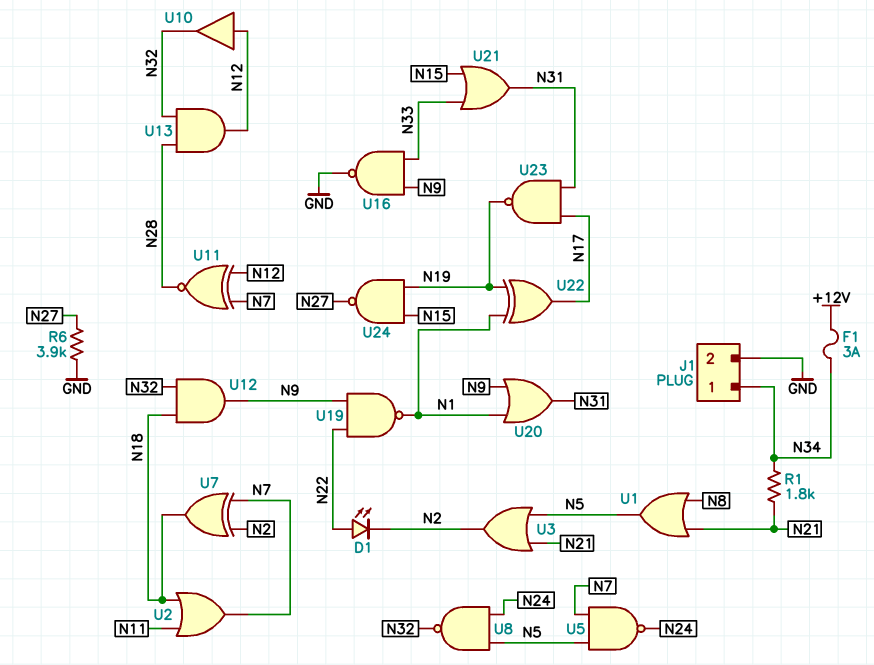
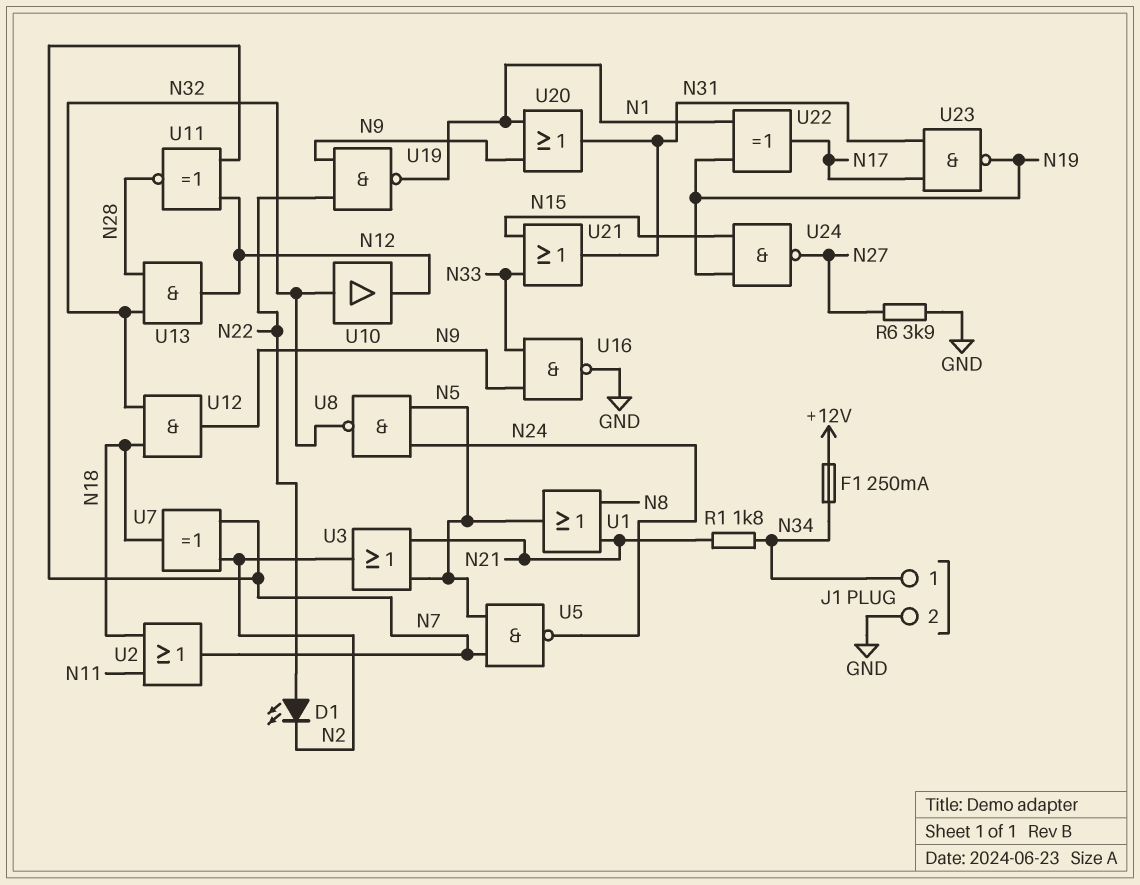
F1: 3A (+12V, N34) -> 250mA (+12V, N34)
U10: buffer (in N12, out N32) -> buffer (in N32, out N12)

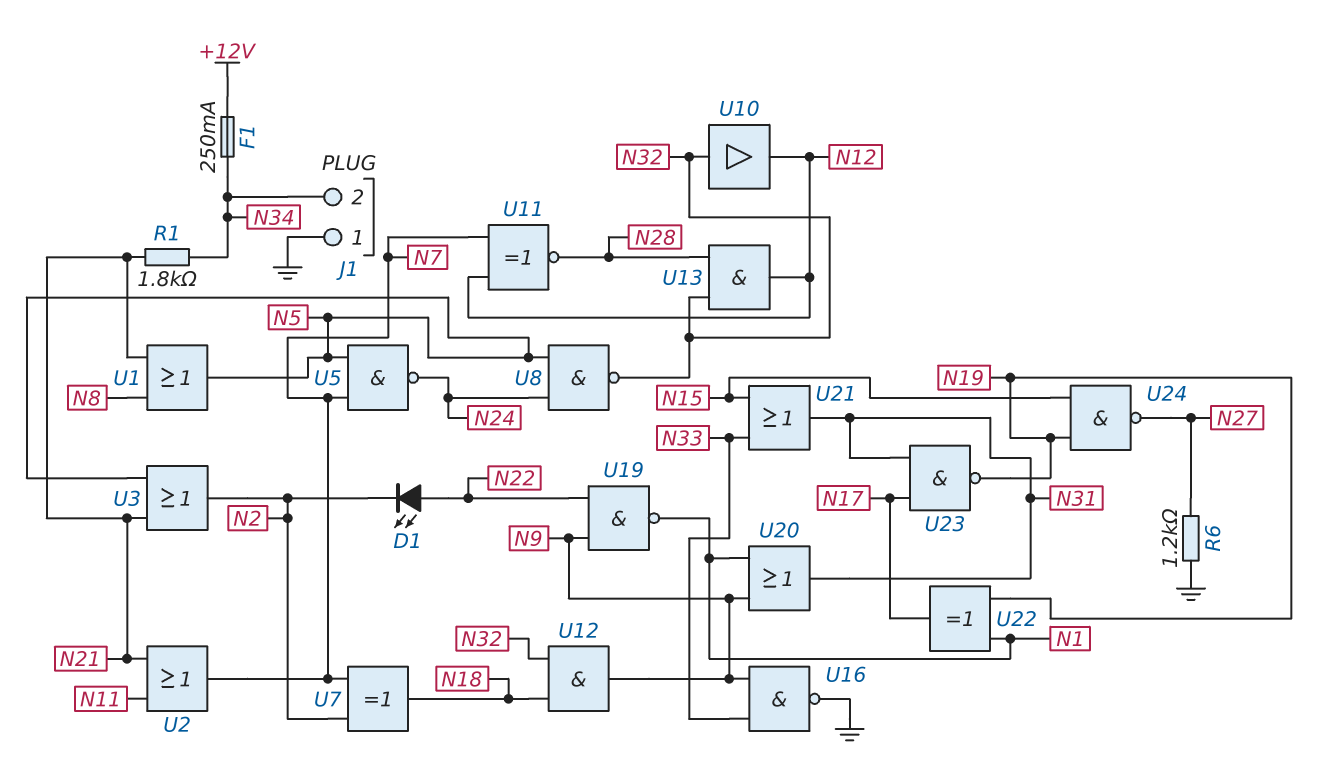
J1 pin 1: N34 -> GND
J1 pin 2: GND -> N34
R6: 3.9k (GND, N27) -> 1.2k (GND, N27)
U2: OR (in N11, in N18, out N7) -> OR (in N11, in N21, out N7)

